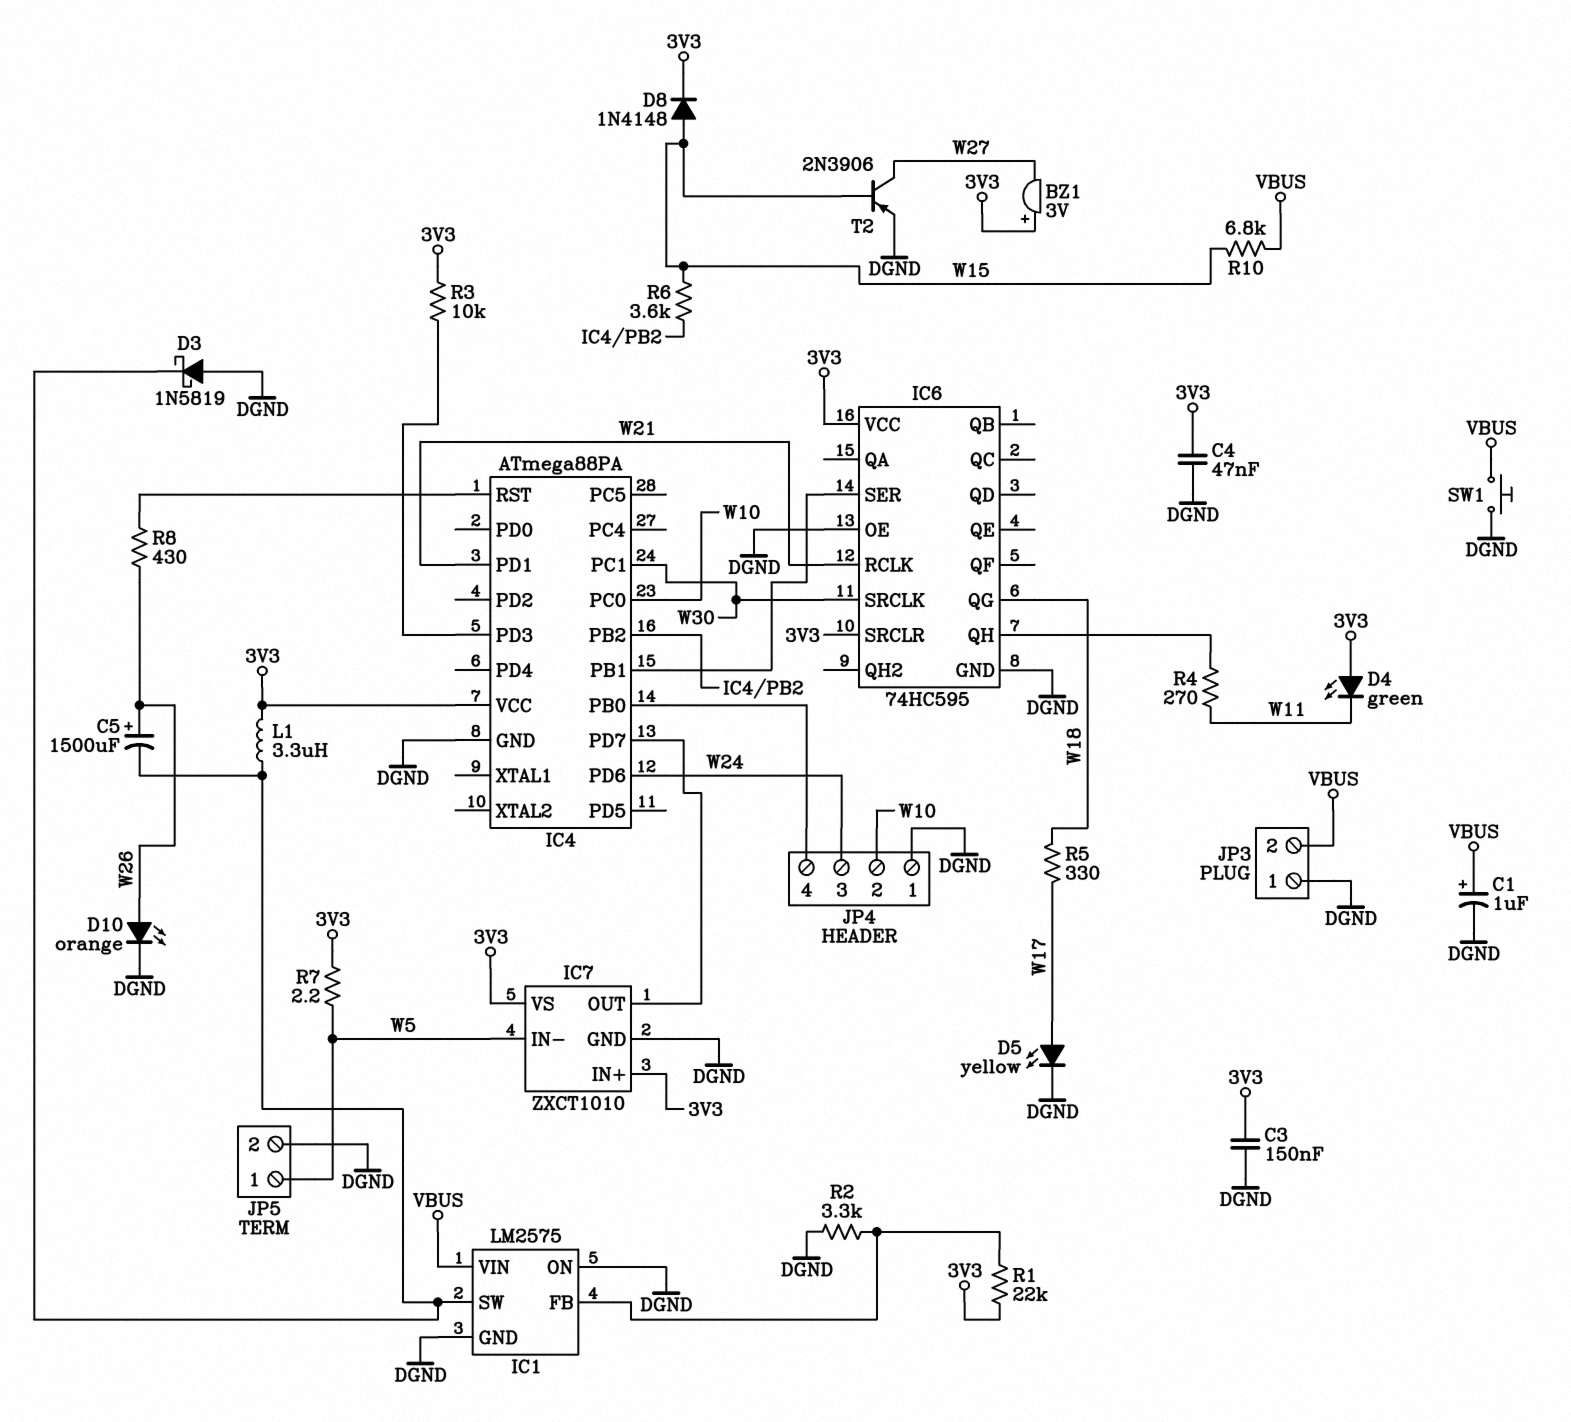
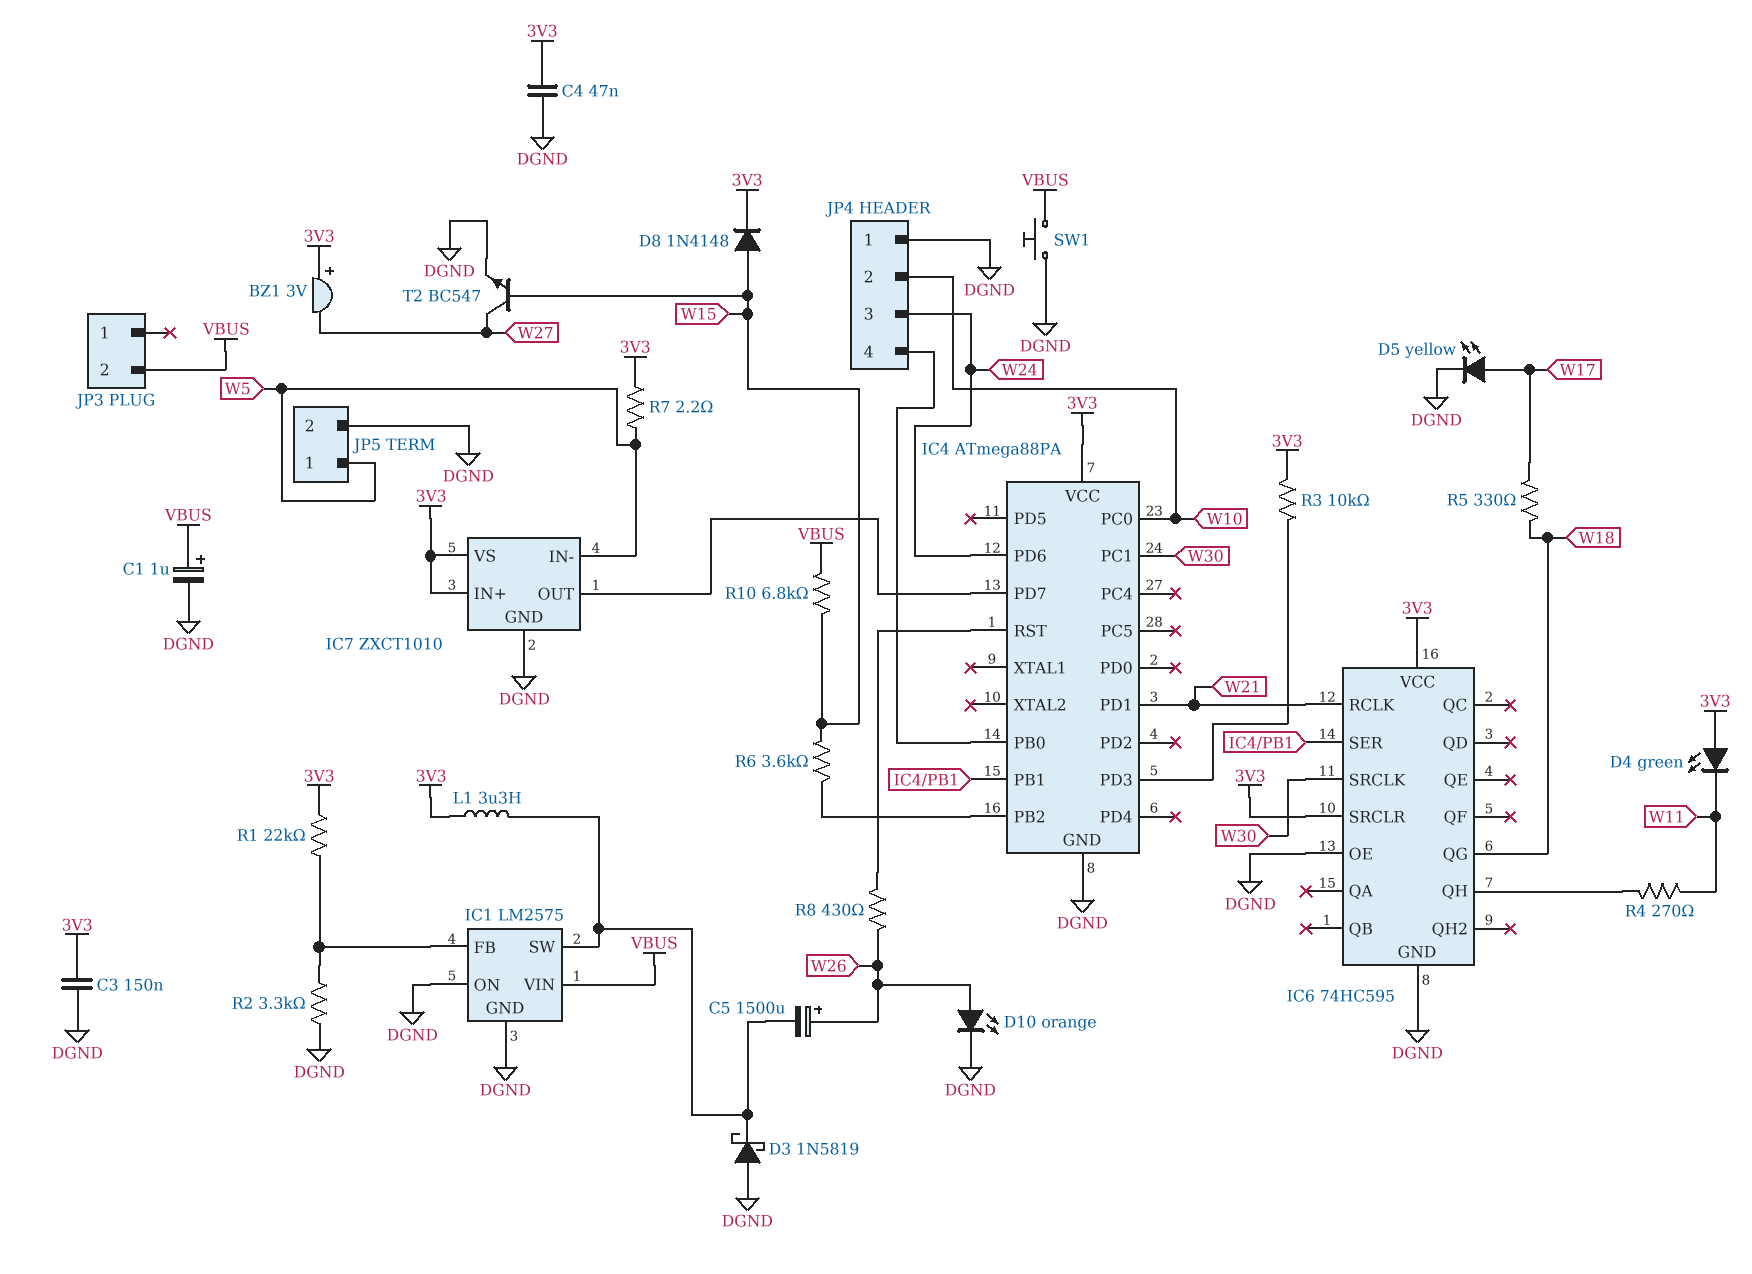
JP3 pin 1: DGND -> none
T2: PNP 2N3906 (B W15, C W27, E DGND) -> NPN BC547 (B W15, C W27, E DGND)

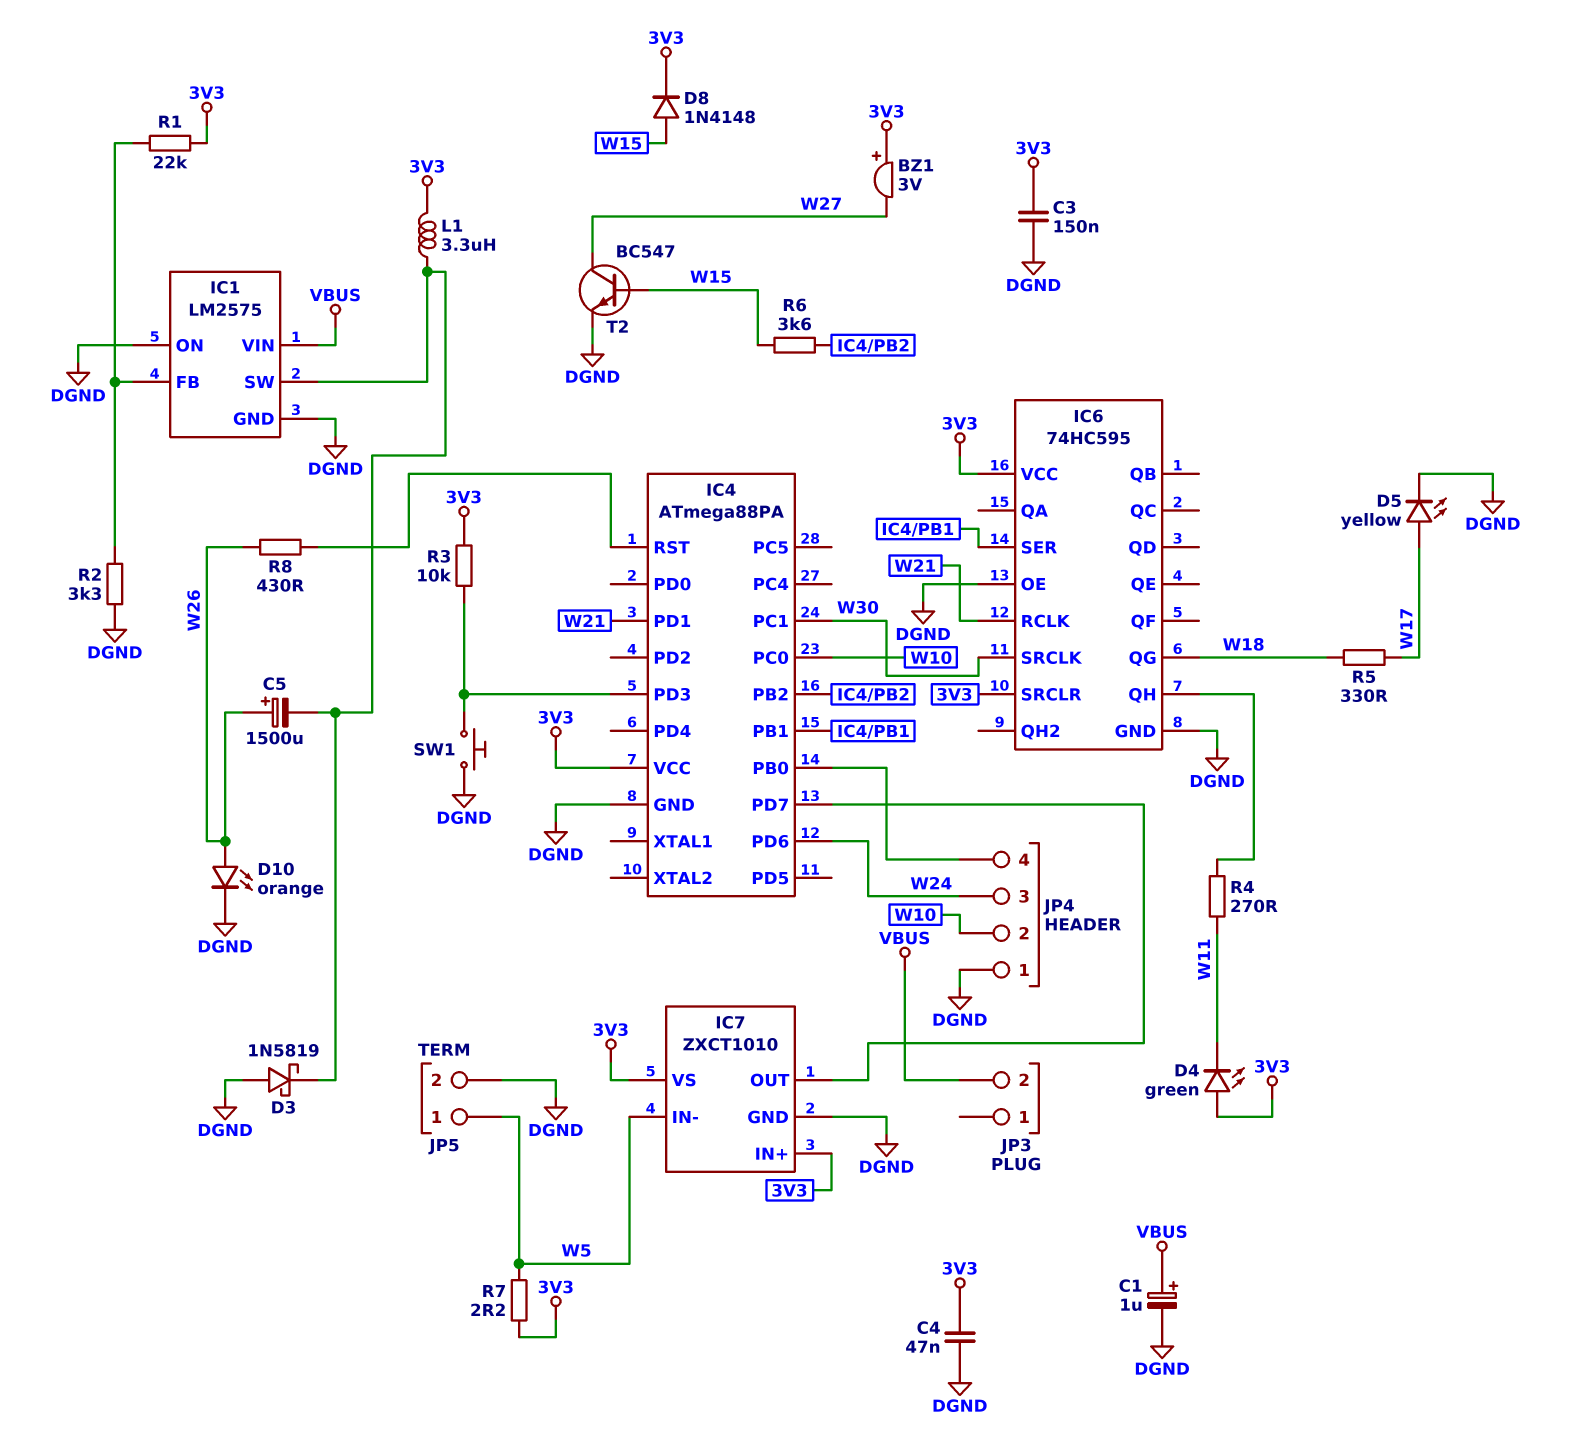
R10: 6.8k (VBUS, W15) -> none
SW1: button (DGND, VBUS) -> button (DGND, IC4/PD3)

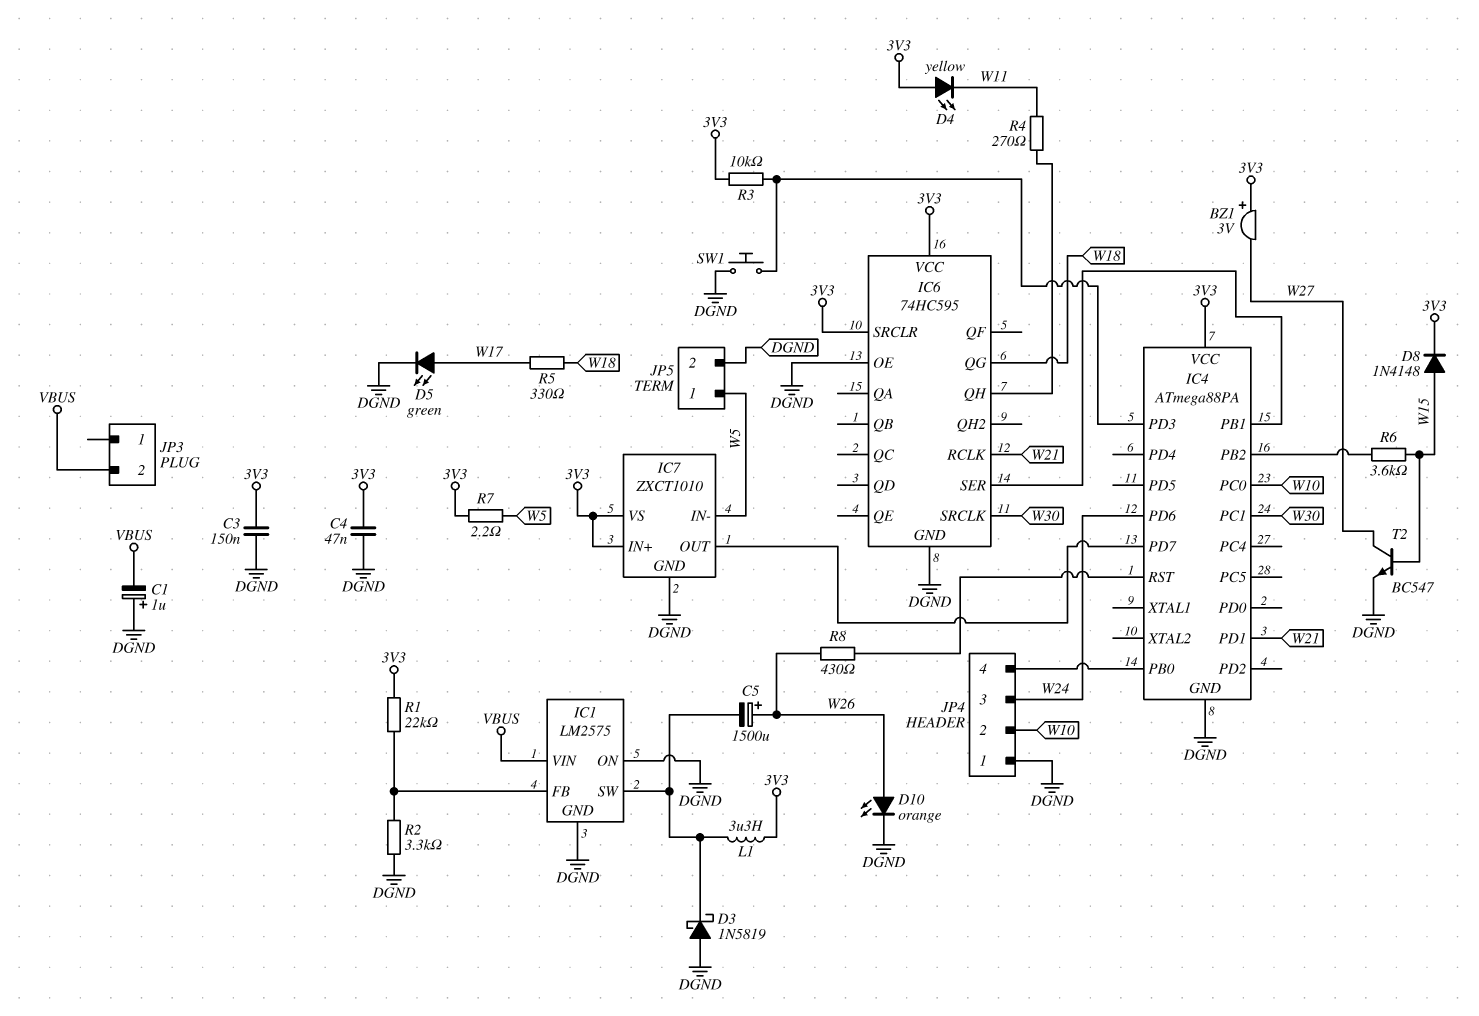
C1: 1uF (plus VBUS, minus DGND) -> 1uF (plus DGND, minus VBUS)
D4: LED green (A 3V3, K W11) -> LED yellow (A 3V3, K W11)
D5: LED yellow (A W17, K DGND) -> LED green (A W17, K DGND)

